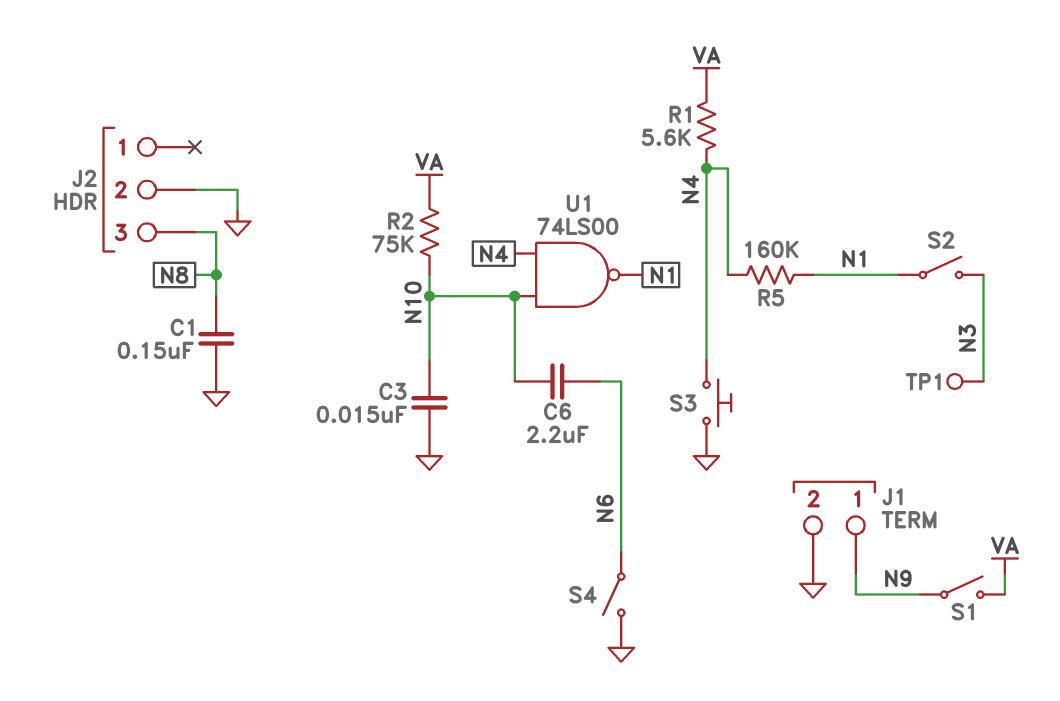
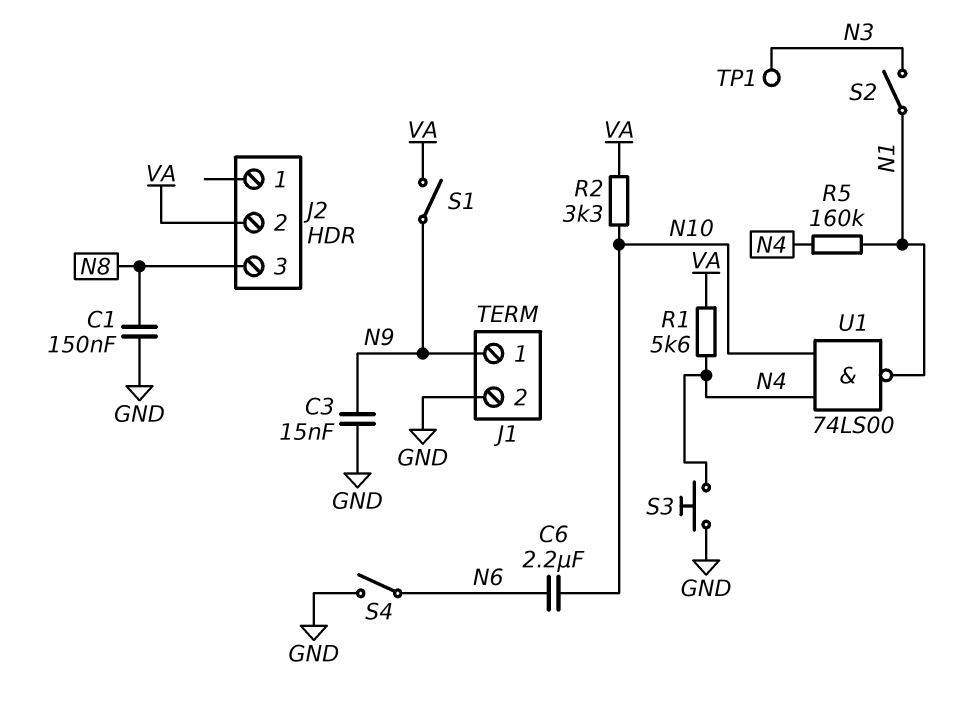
C3: 15nF (GND, N10) -> 15nF (GND, N9)
J2 pin 2: GND -> VA
R2: 75k (N10, VA) -> 3.3k (N10, VA)

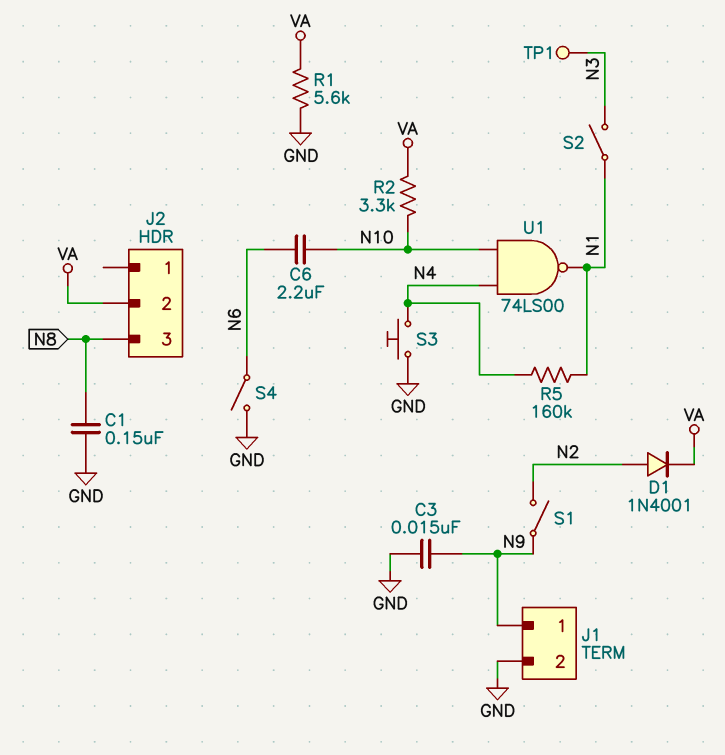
D1: none -> diode 1N4001 (A N2, K VA)
R1: 5.6k (N4, VA) -> 5.6k (GND, VA)
S1: switch (N9, VA) -> switch (N2, N9)

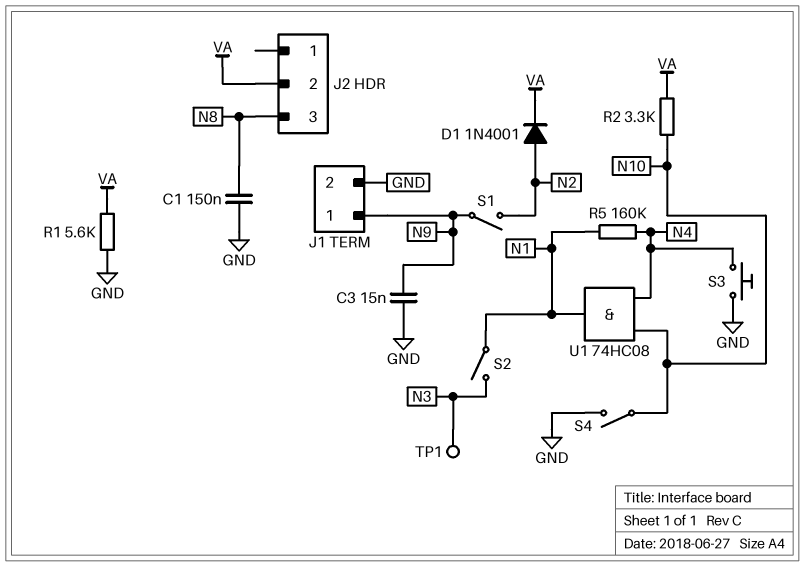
C6: 2.2uF (N6, N10) -> none
S4: switch (GND, N6) -> switch (GND, N10)
U1: NAND 74LS00 (in N4, in N10, out N1) -> AND 74HC08 (in N4, in N10, out N1)

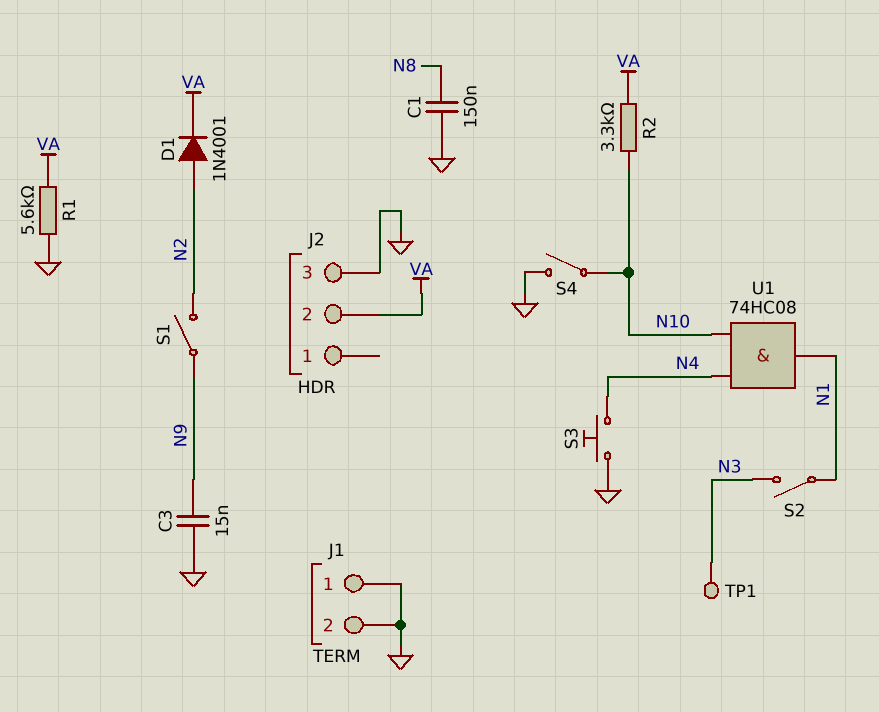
J1 pin 1: N9 -> GND
J2 pin 3: N8 -> GND
R5: 160k (N1, N4) -> none

